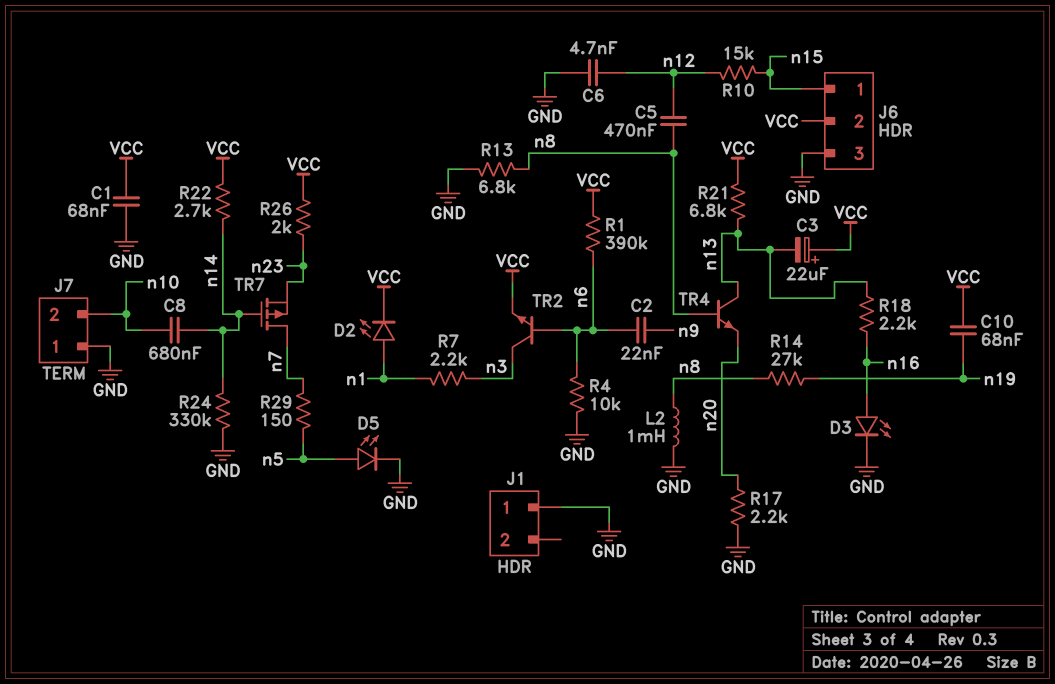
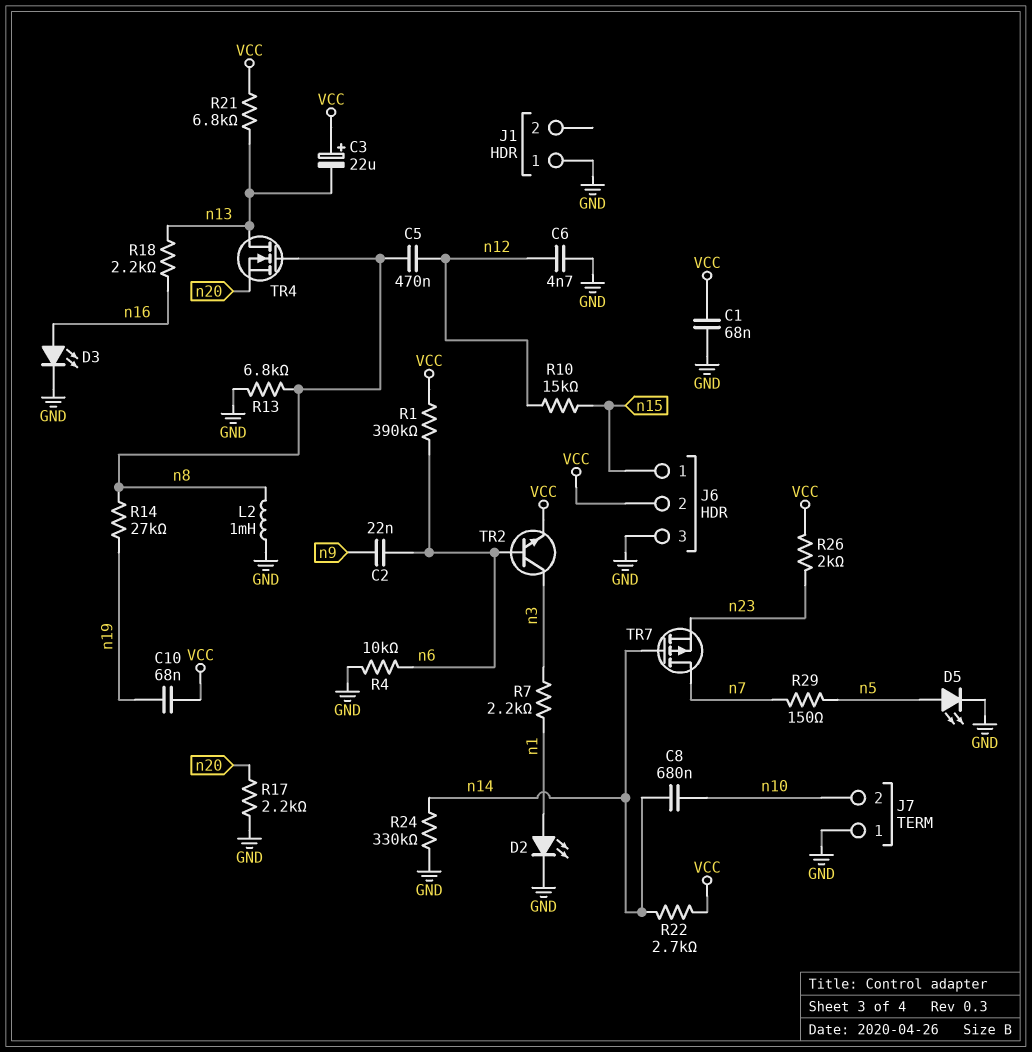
D2: LED (A n1, K VCC) -> LED (A n1, K GND)
TR4: NPN (B n8, C n13, E n20) -> NMOS (G n8, D n13, S n20)

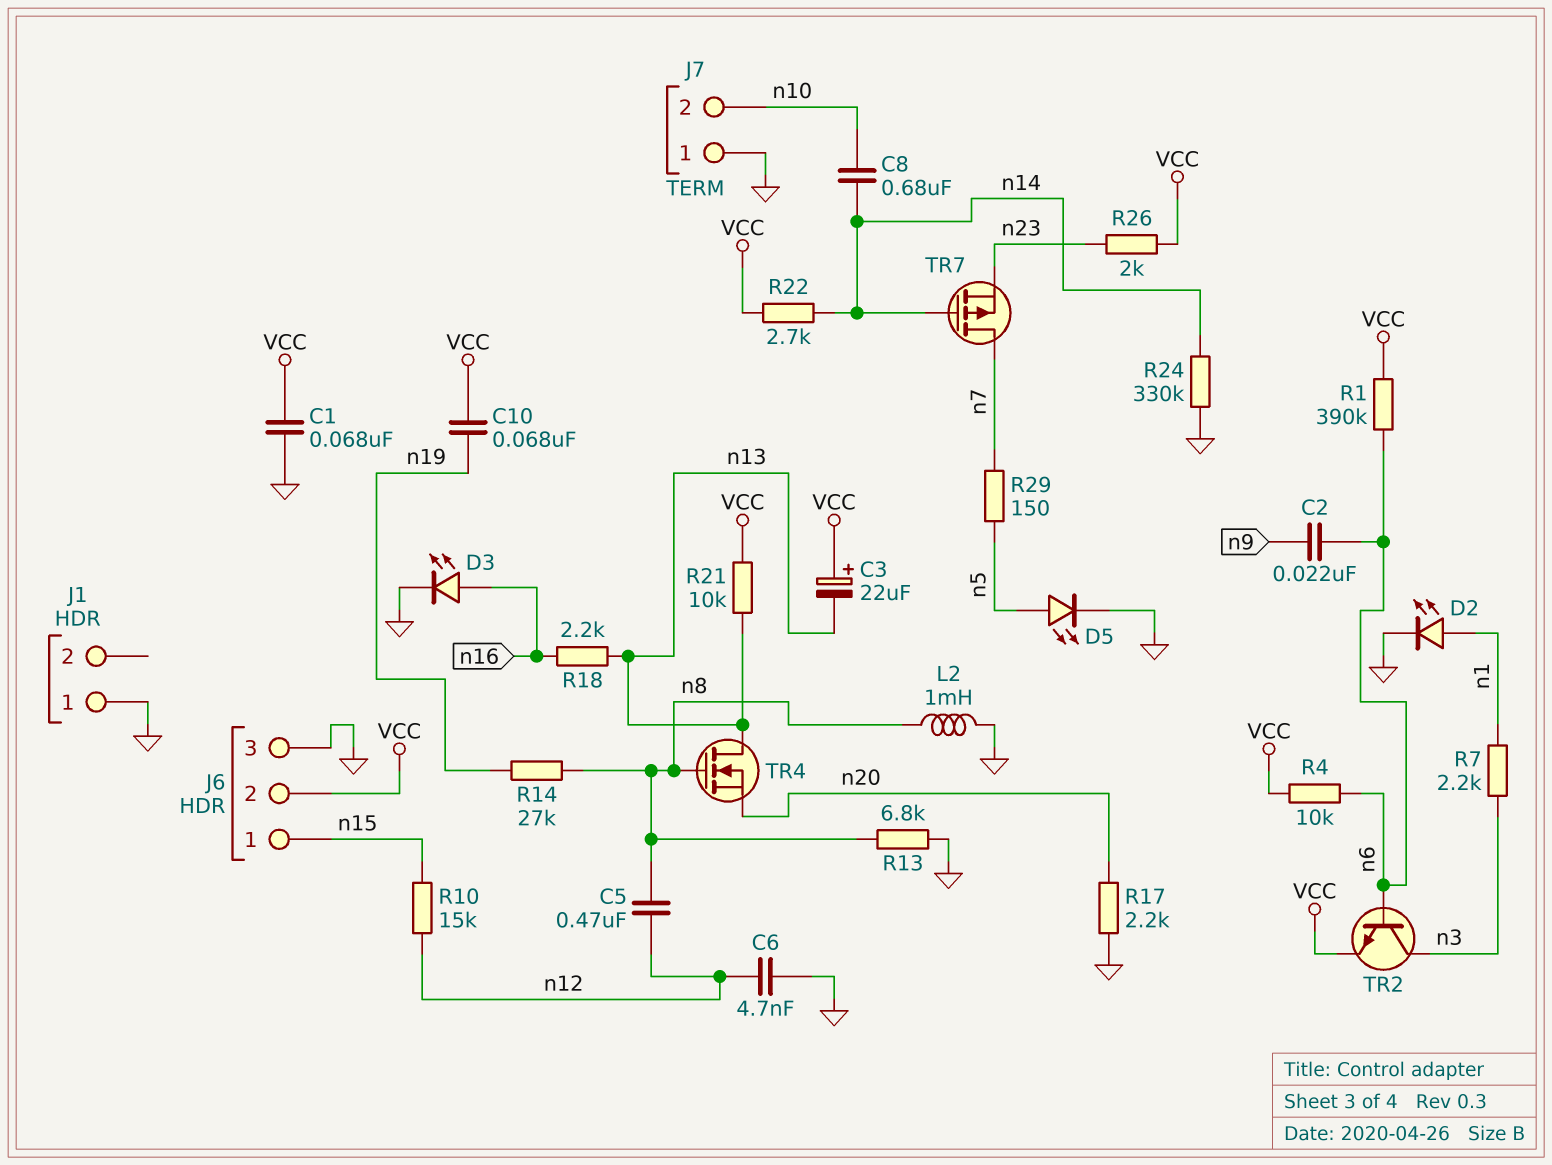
R4: 10k (GND, n6) -> 10k (VCC, n6)
R21: 6.8k (VCC, n13) -> 10k (VCC, n13)

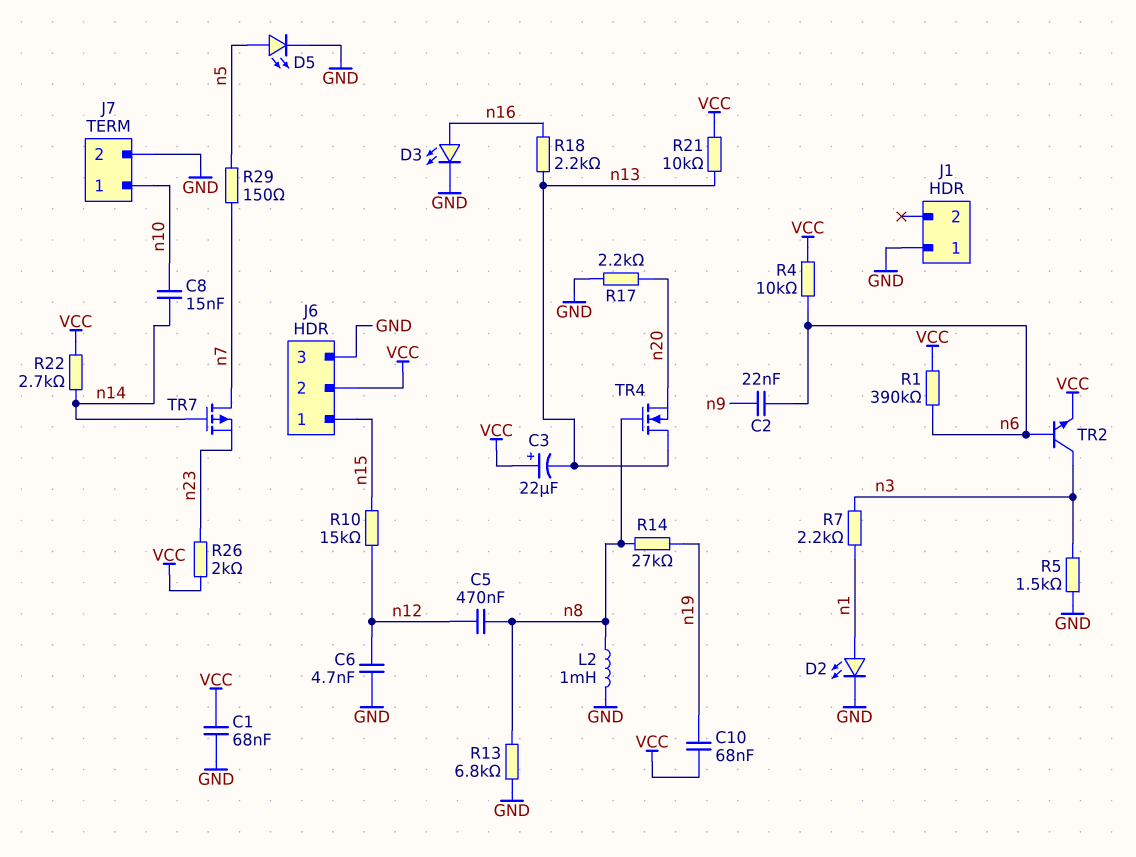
C8: 680nF (n10, n14) -> 15nF (n10, n14)
J7 pin 1: GND -> n10
J7 pin 2: n10 -> GND
R5: none -> 1.5k (GND, n3)
R24: 330k (GND, n14) -> none

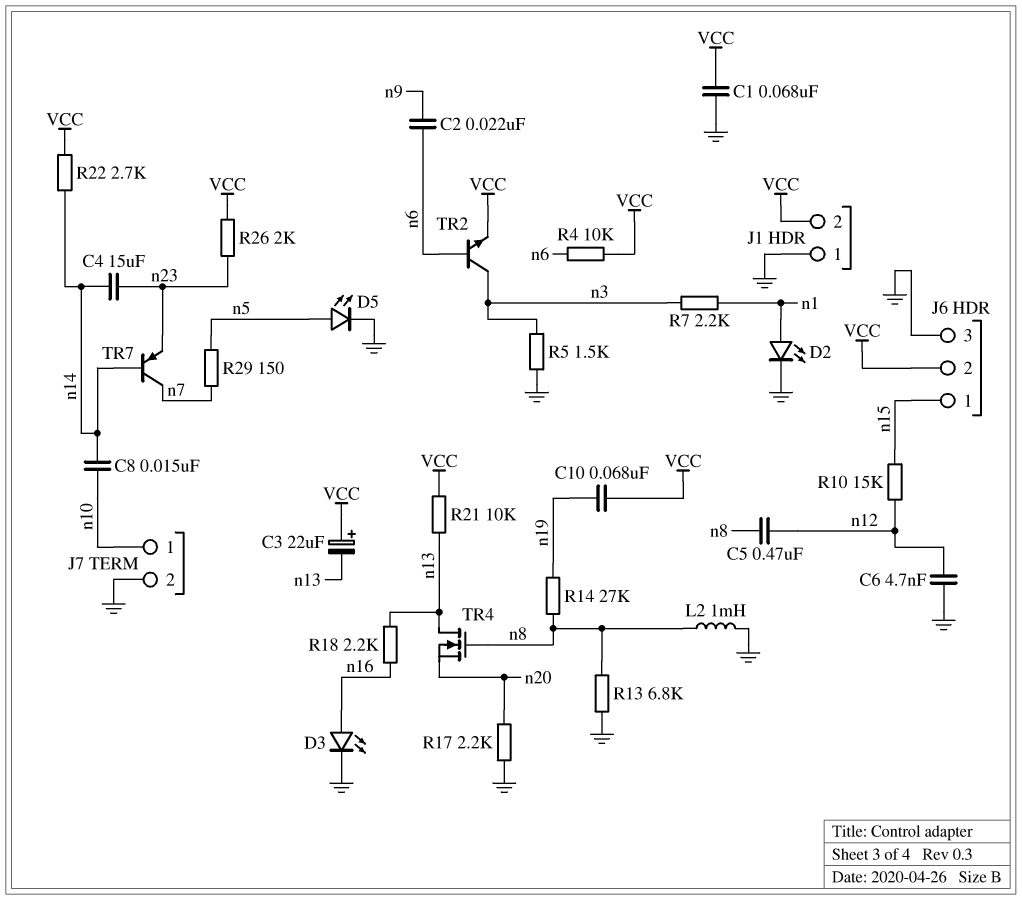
C4: none -> 15uF (n14, n23)
J1 pin 2: none -> VCC
R1: 390k (VCC, n6) -> none
TR7: PMOS (G n14, D n7, S n23) -> PNP (B n14, C n7, E n23)

